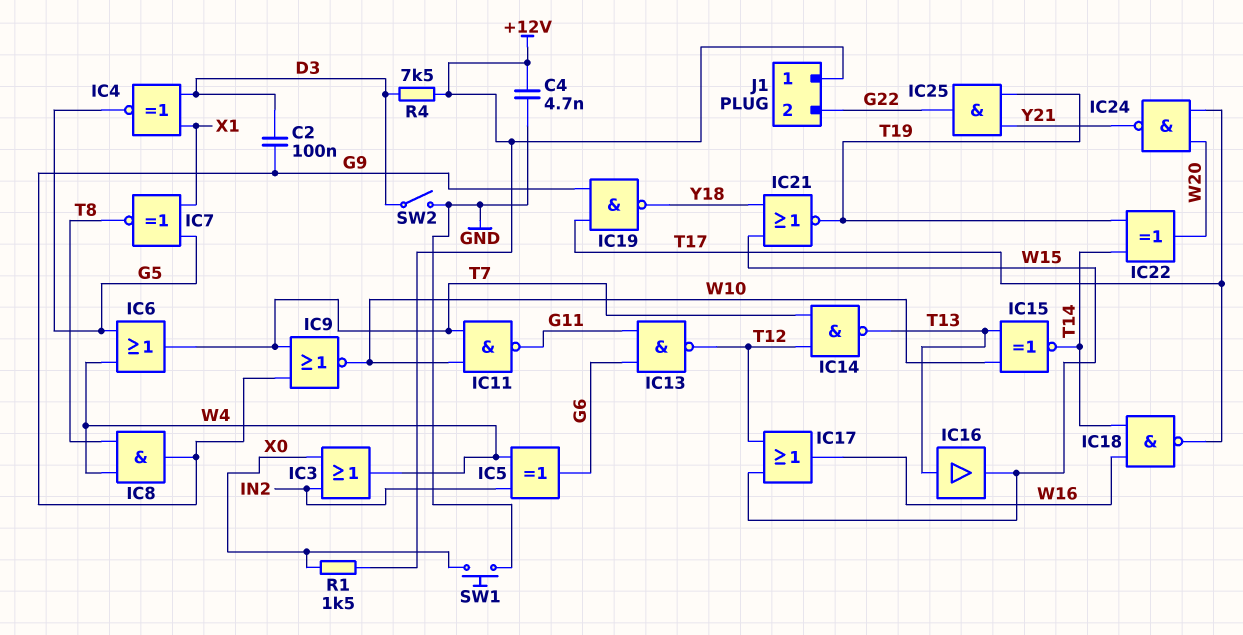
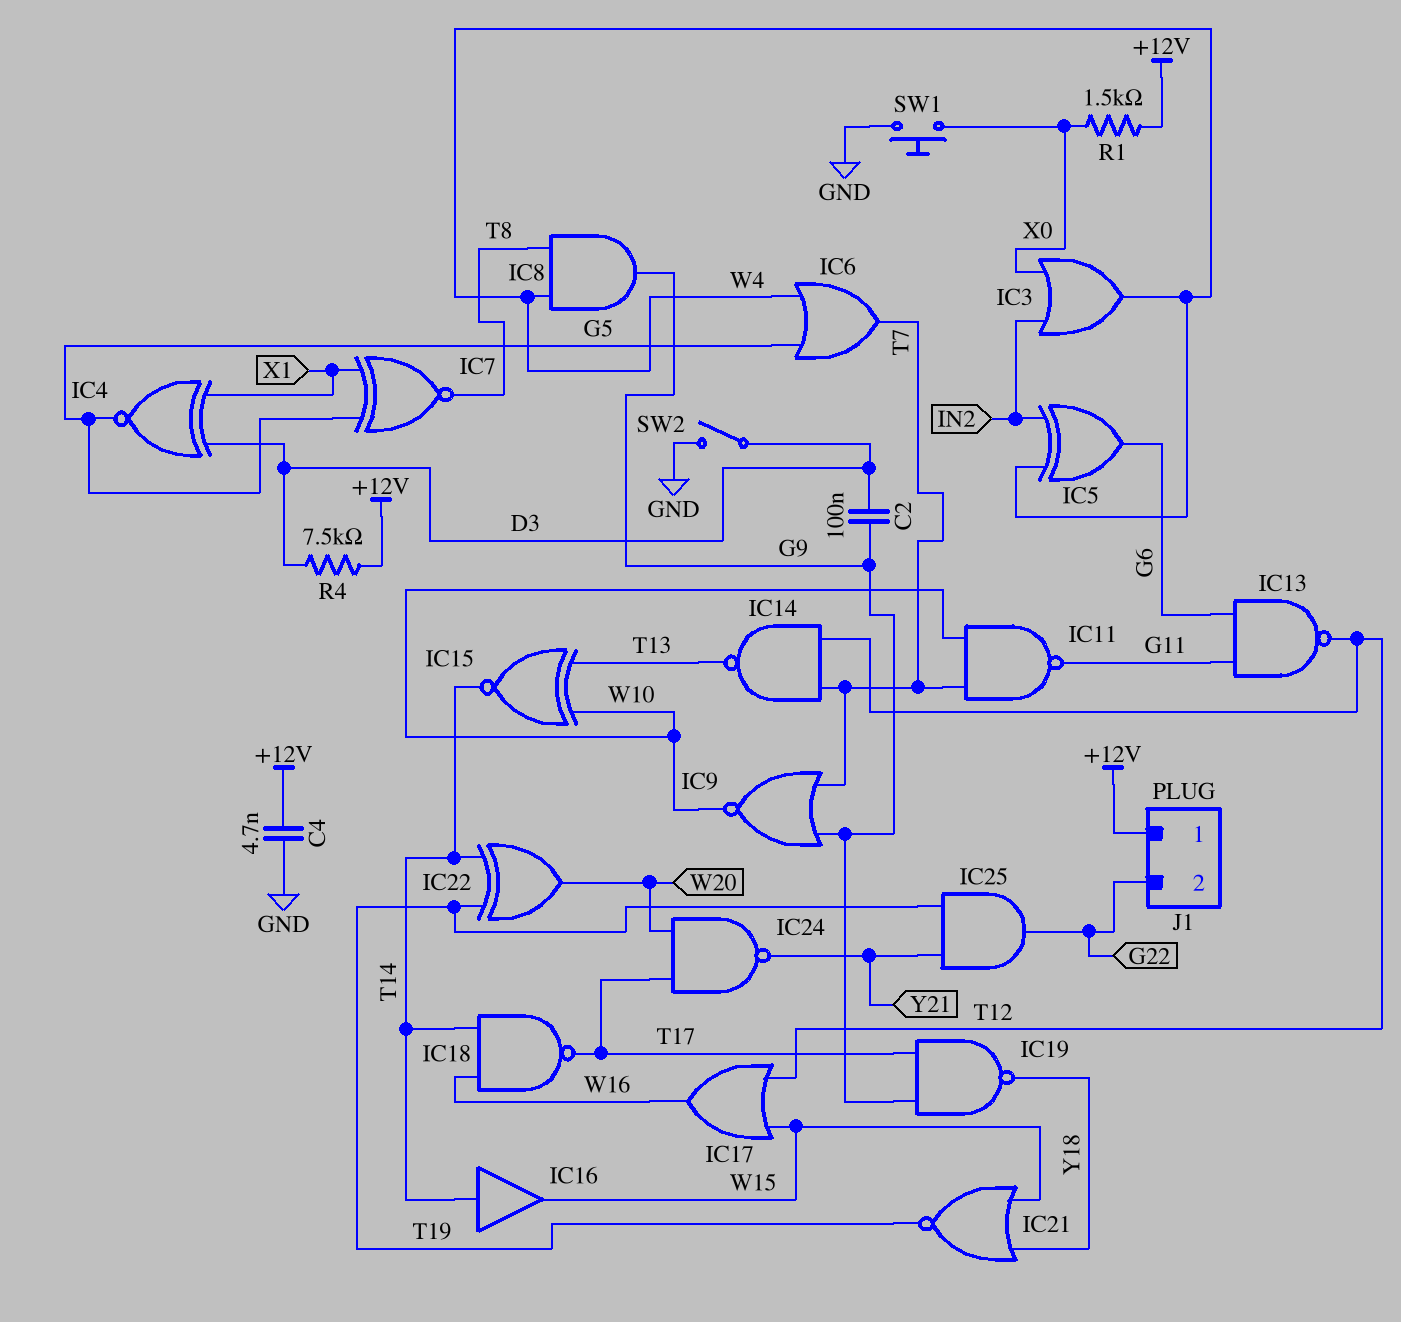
IC16: buffer (in T13, out W15) -> buffer (in T14, out W15)

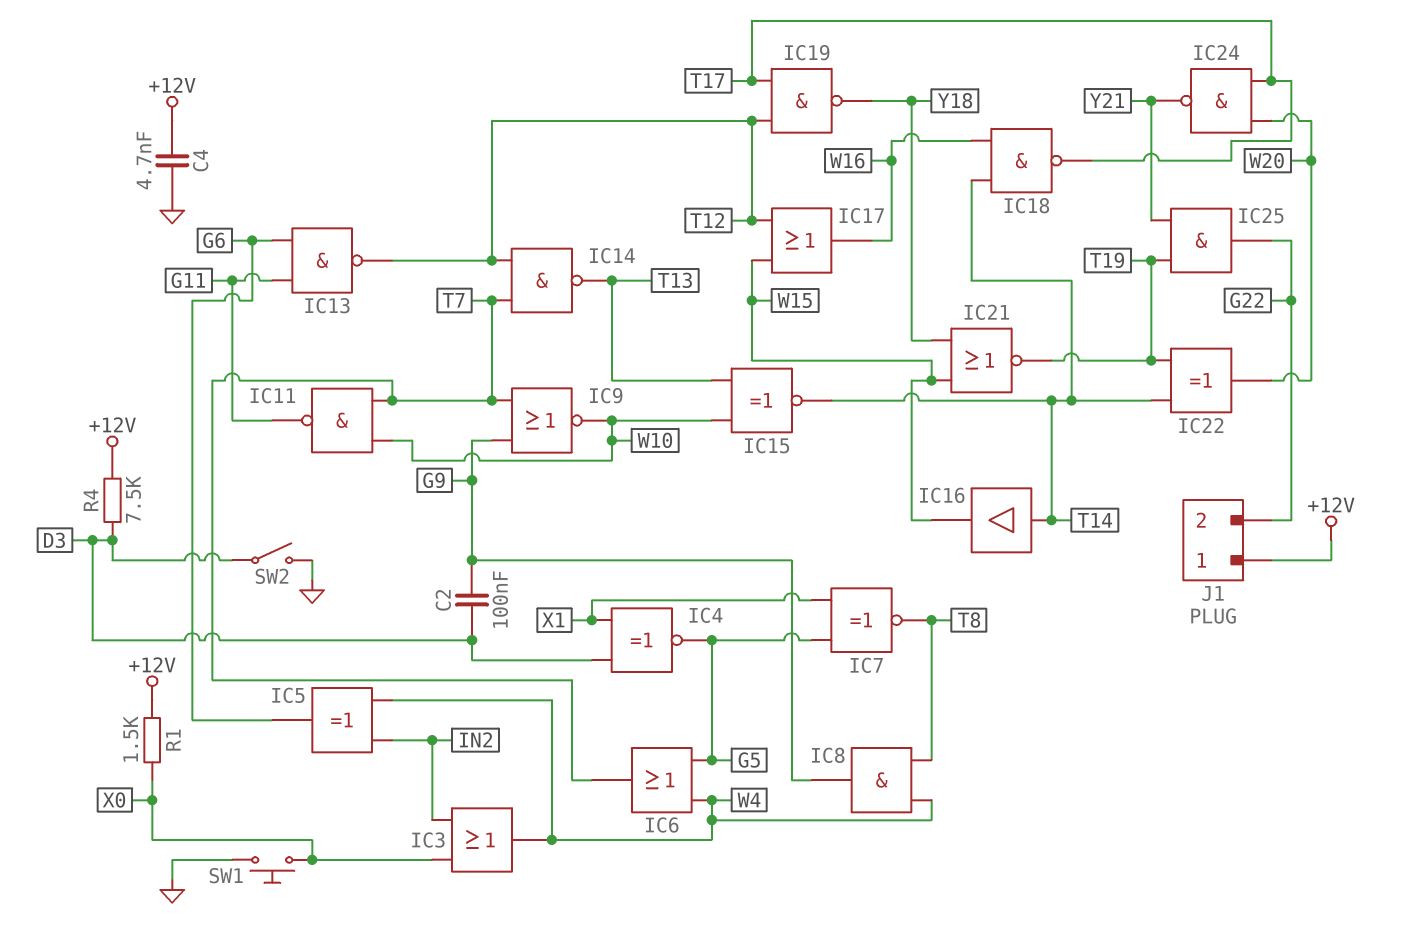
IC19: NAND (in G9, in T17, out Y18) -> NAND (in T12, in T17, out Y18)

